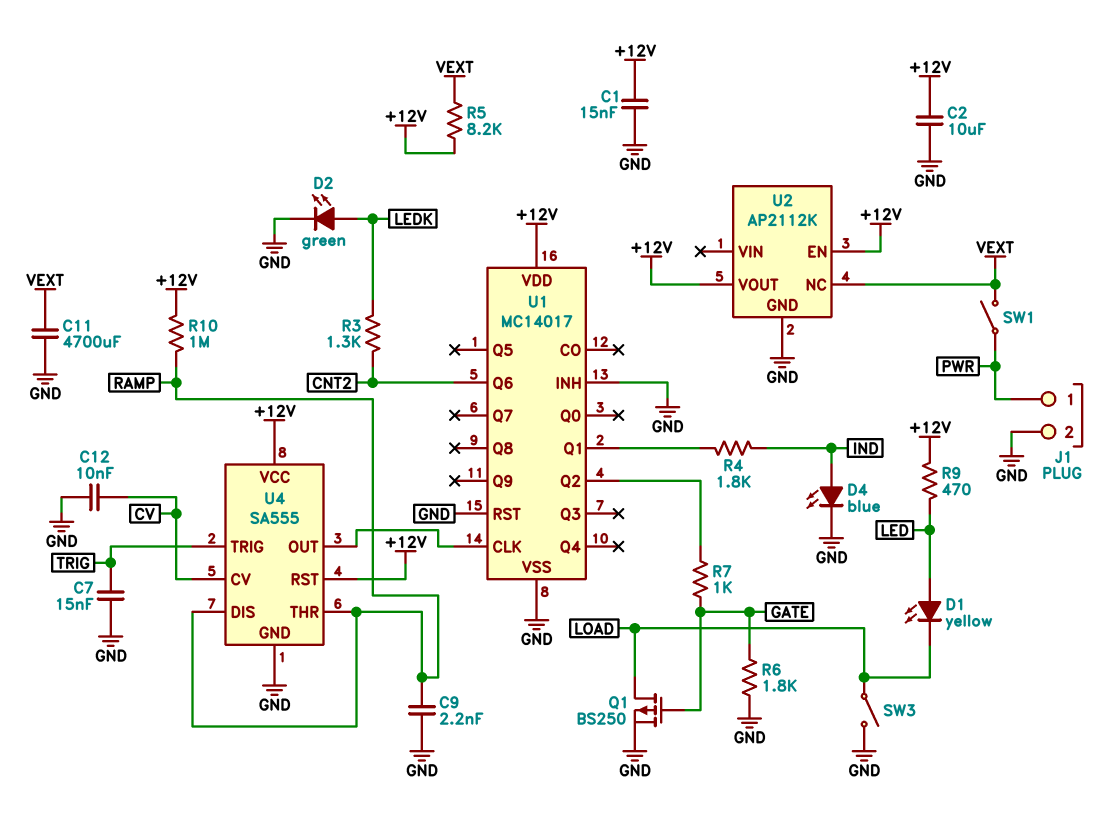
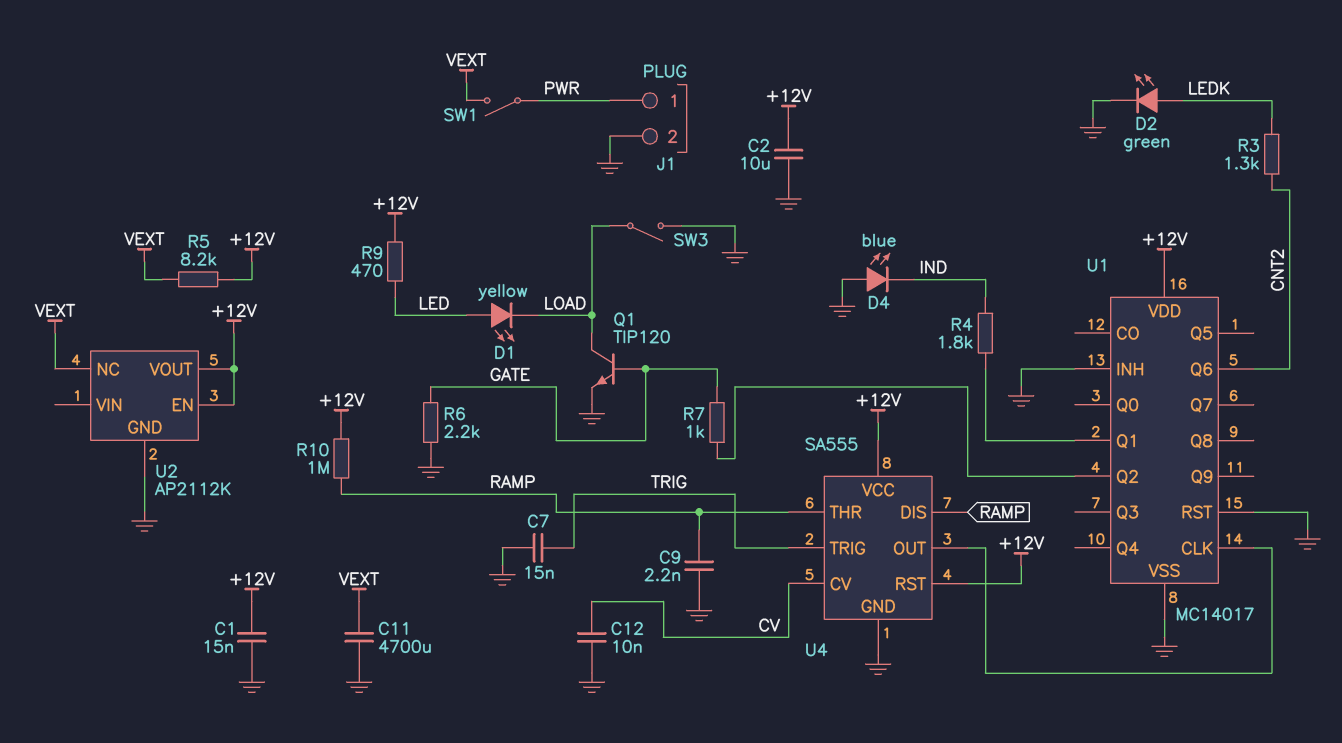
D4: LED blue (A IND, K GND) -> LED blue (A GND, K IND)
Q1: PMOS BS250 (G GATE, D LOAD, S GND) -> NPN TIP120 (B GATE, C LOAD, E GND)
R6: 1.8k (GATE, GND) -> 2.2k (GATE, GND)

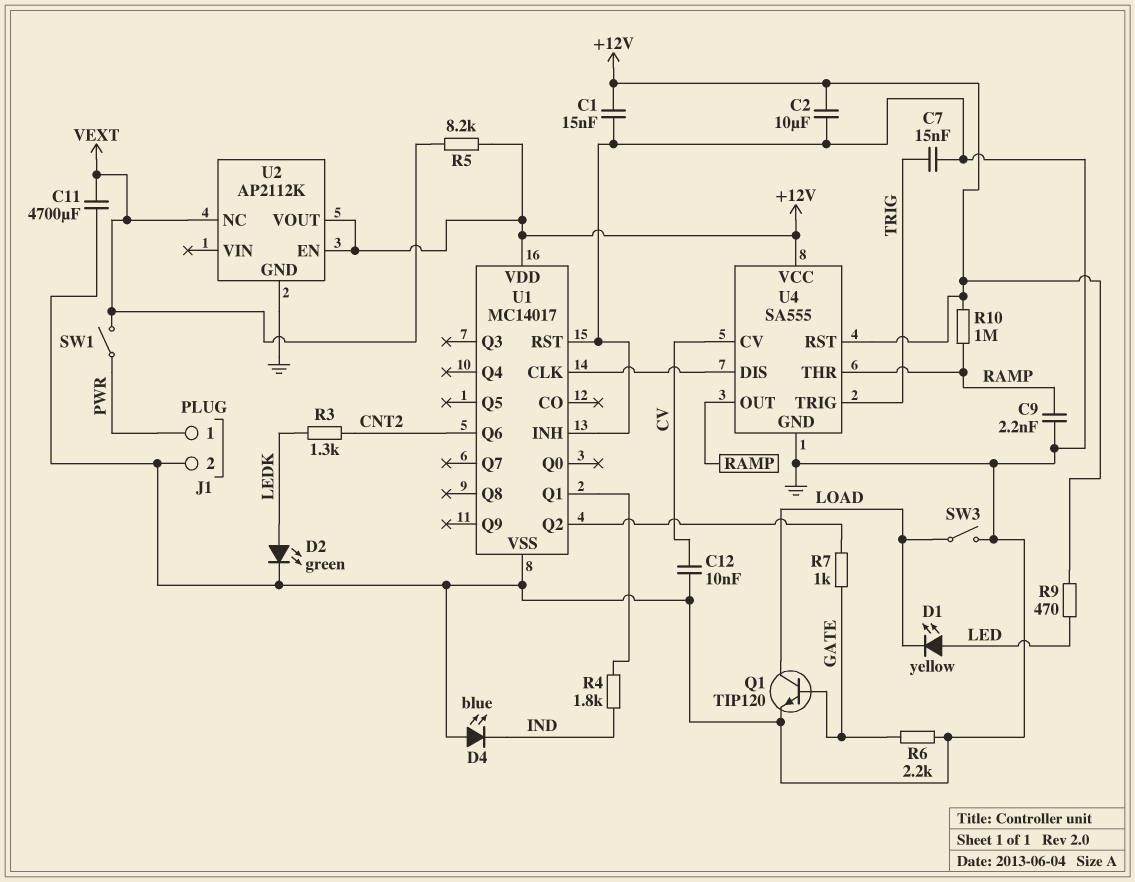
U4 pin DIS: RAMP -> U1/CLK
U4 pin OUT: U1/CLK -> RAMP

